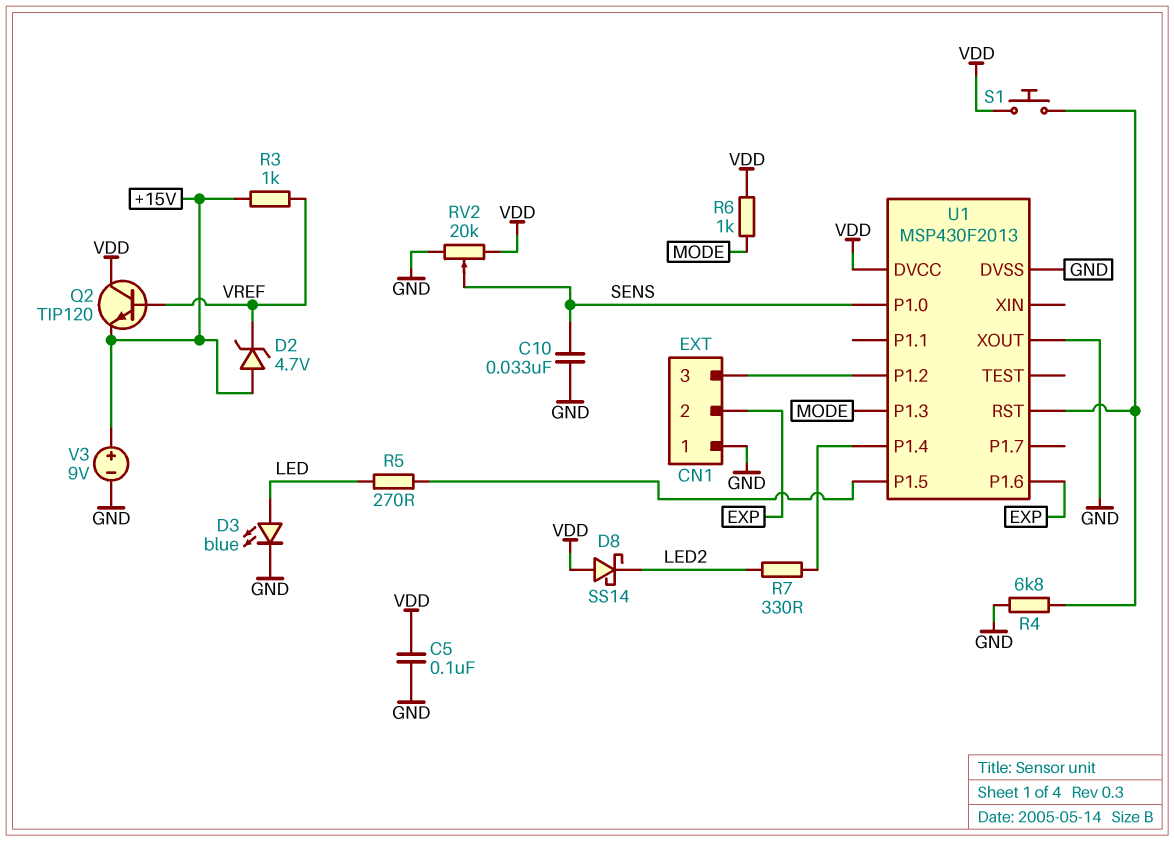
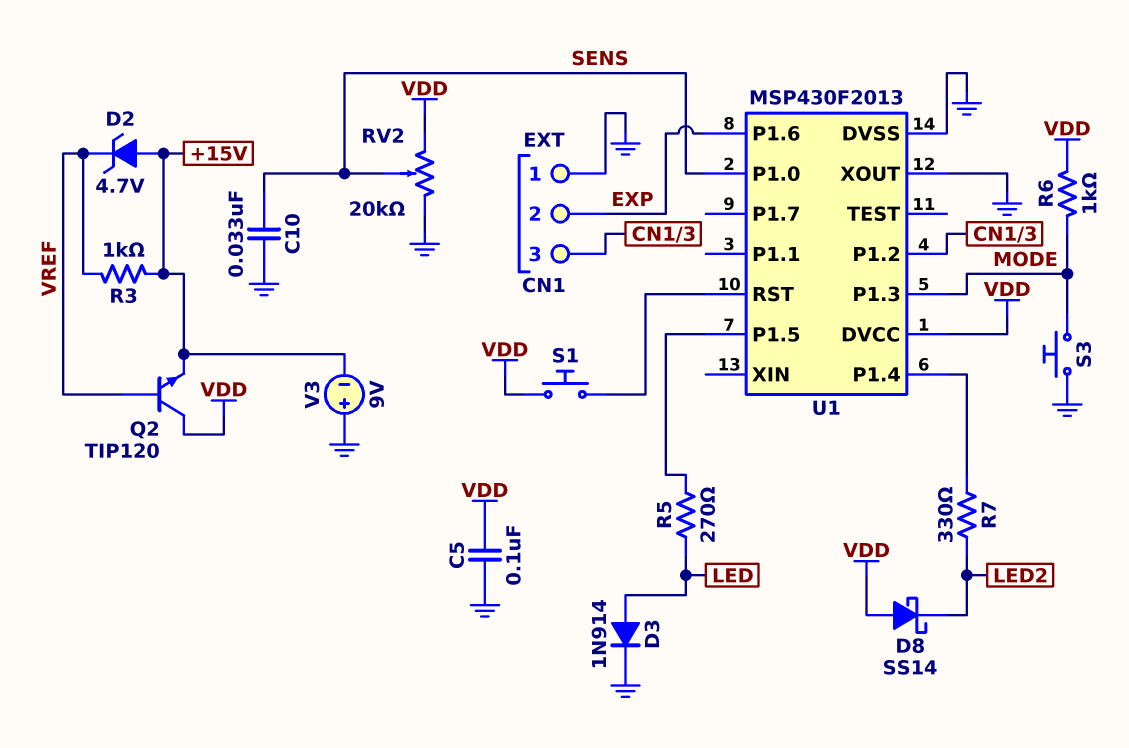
D3: LED blue (A LED, K GND) -> diode 1N914 (A LED, K GND)
R4: 6.8k (GND, U1/RST) -> none
S3: none -> button (GND, MODE)
V3: 9V (plus +15V, minus GND) -> 9V (plus GND, minus +15V)

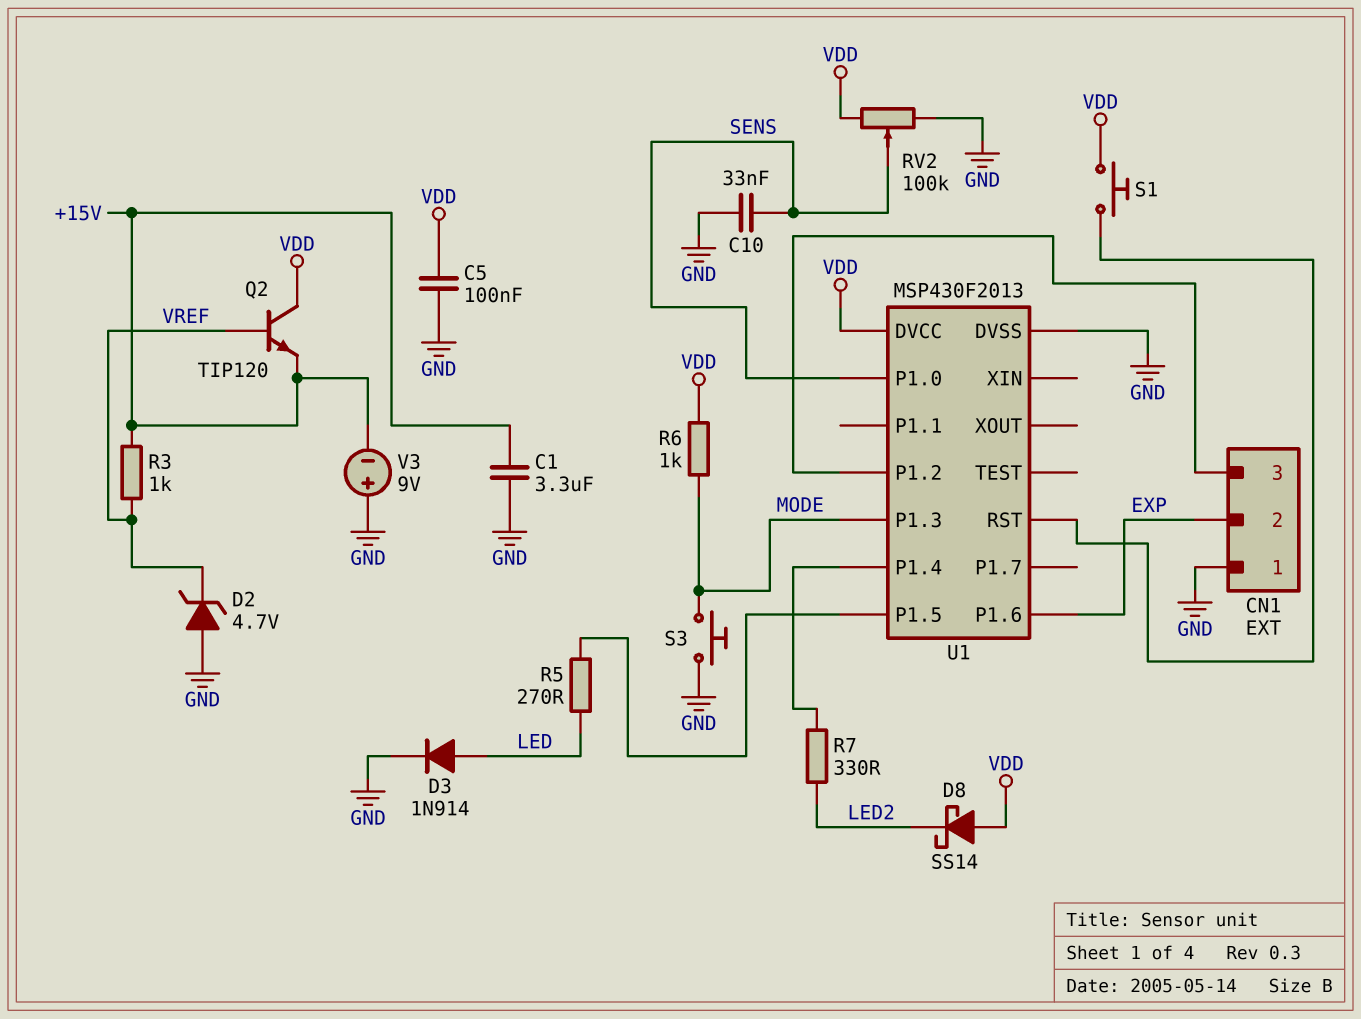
C1: none -> 3.3uF (+15V, GND)
D2: zener 4.7V (A +15V, K VREF) -> zener 4.7V (A GND, K VREF)
RV2: 20k (GND, VDD, wiper SENS) -> 100k (GND, VDD, wiper SENS)
U1 pin XOUT: GND -> none

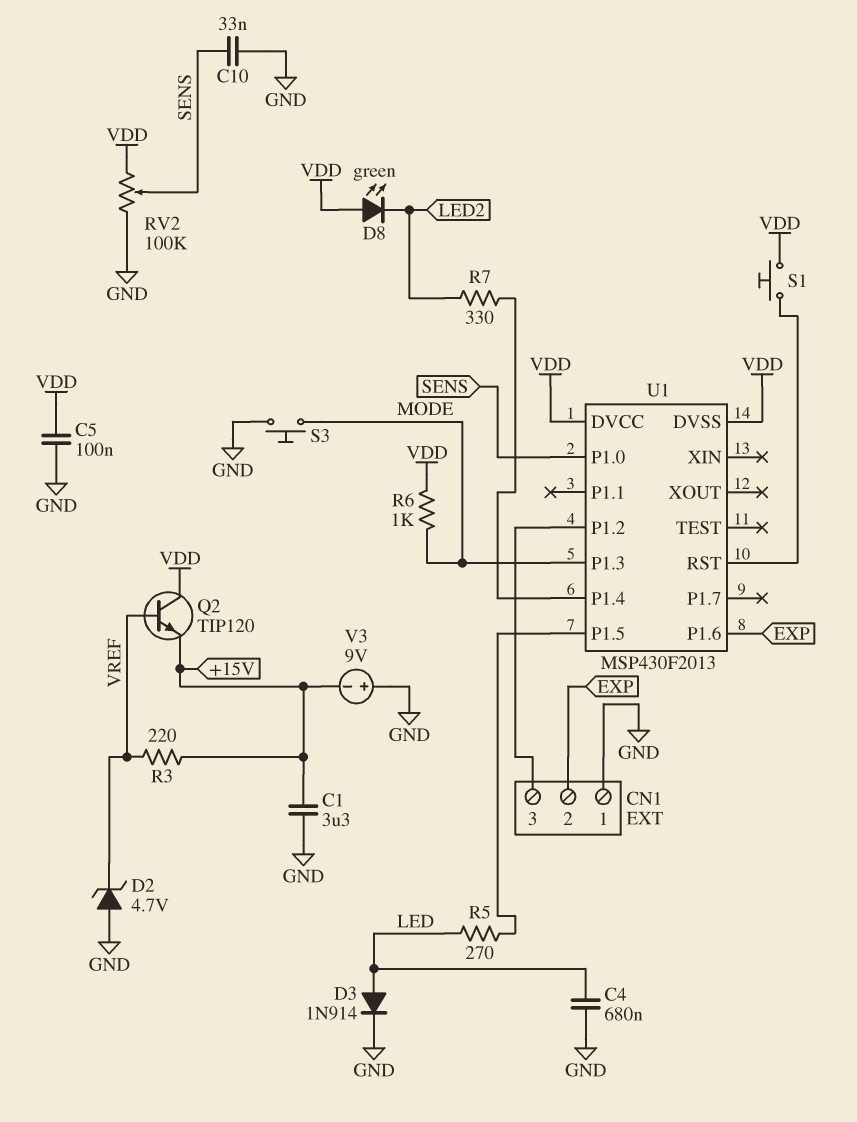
C4: none -> 680nF (GND, LED)
D8: schottky SS14 (A VDD, K LED2) -> LED green (A VDD, K LED2)
R3: 1k (+15V, VREF) -> 220 (+15V, VREF)
U1 pin DVSS: GND -> VDD

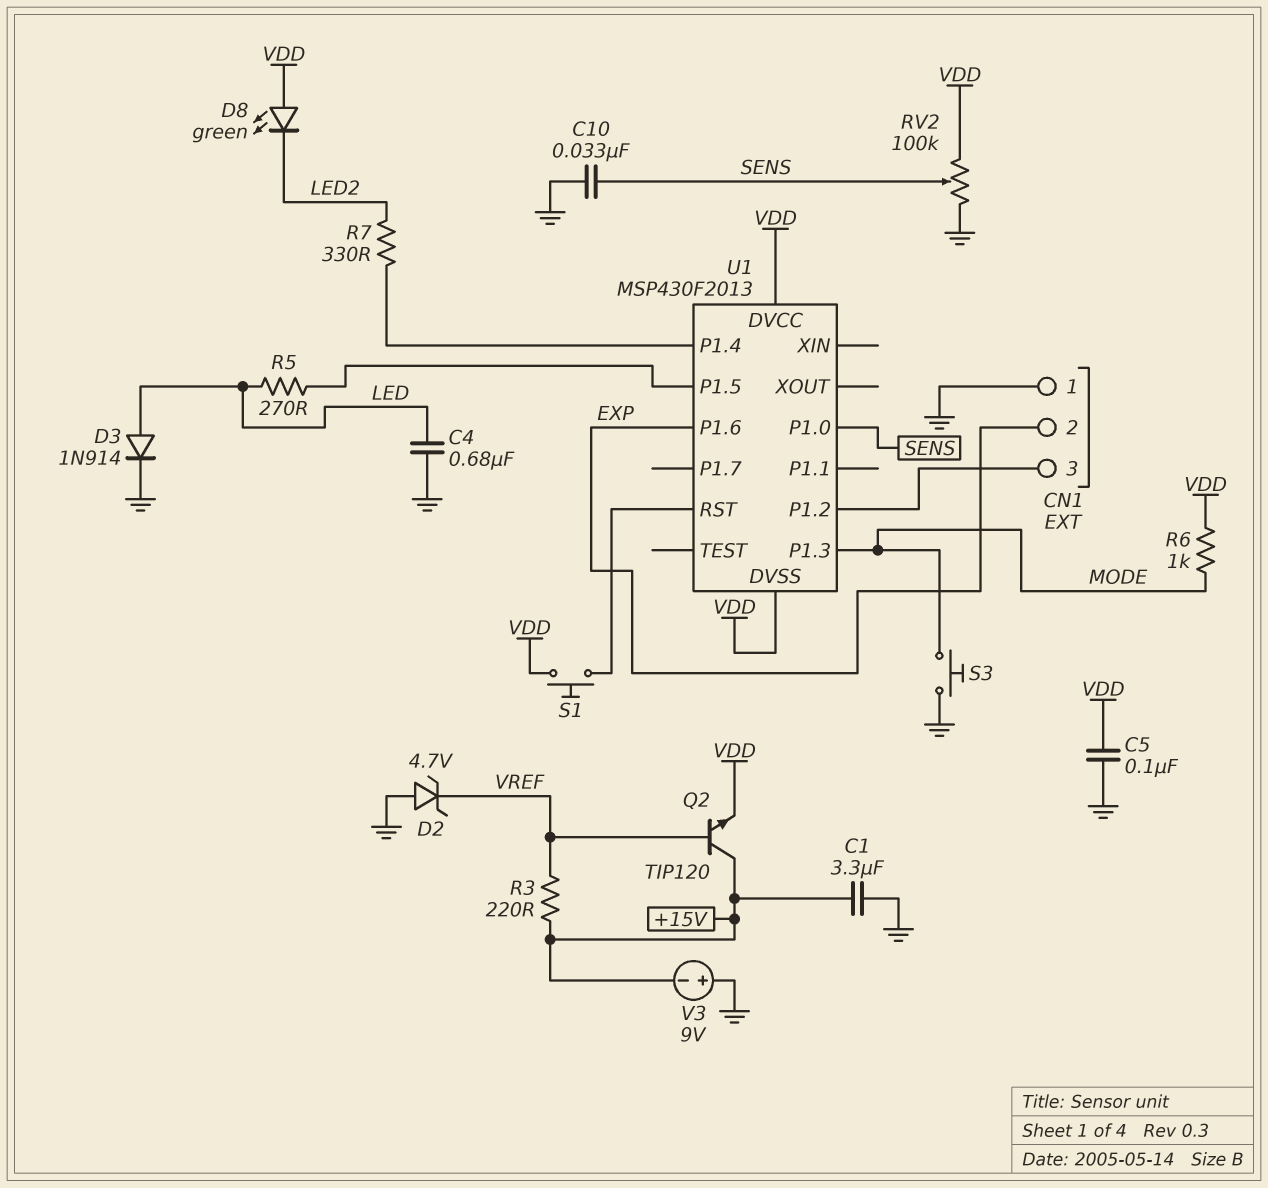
Q2: NPN TIP120 (B VREF, C VDD, E +15V) -> NPN TIP120 (B VREF, C +15V, E VDD)

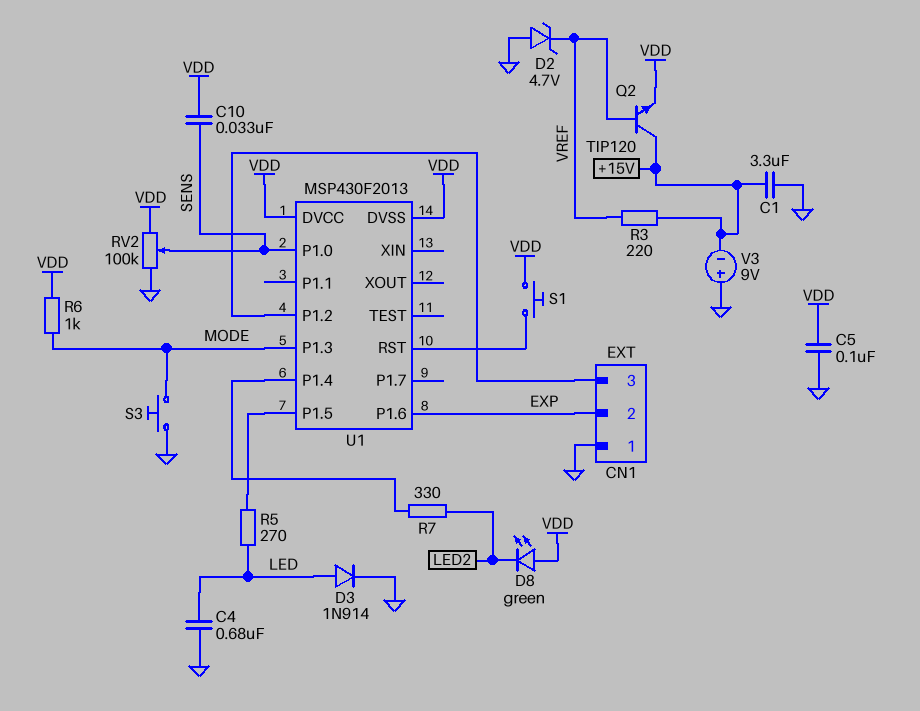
C10: 33nF (GND, SENS) -> 33nF (SENS, VDD)

